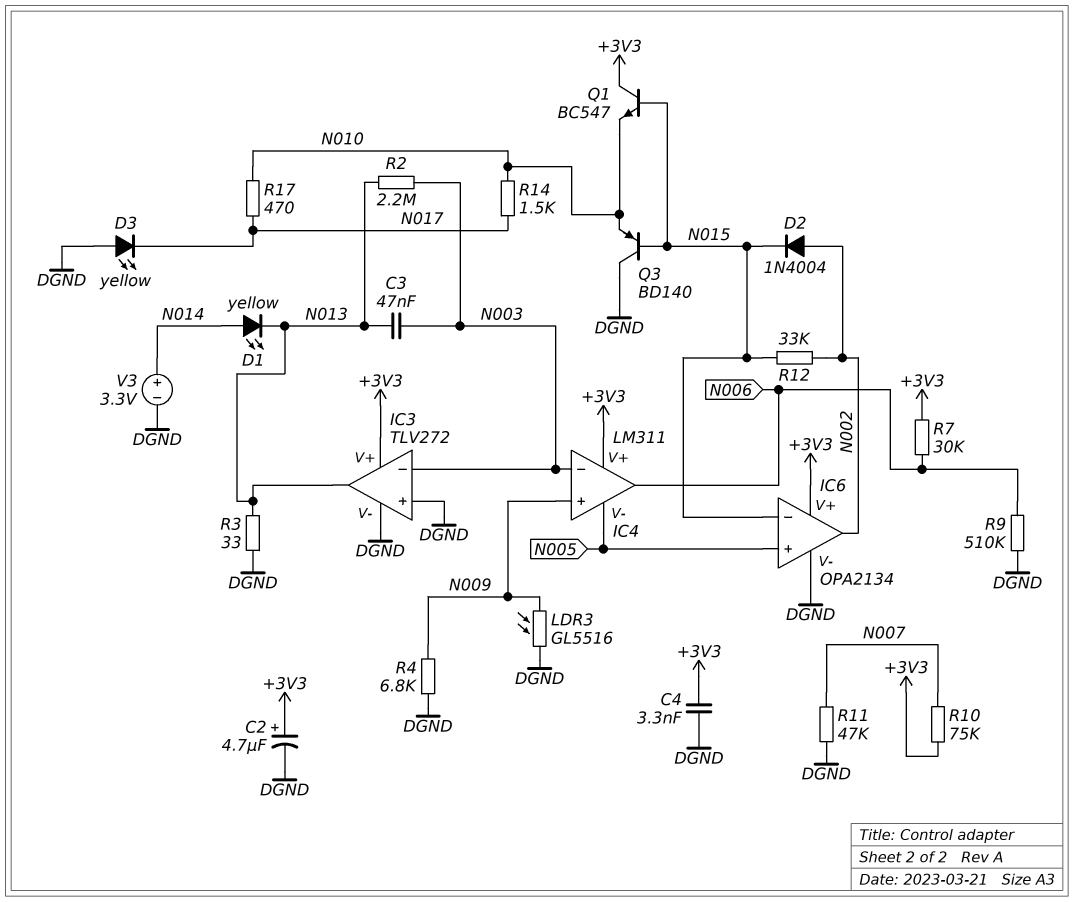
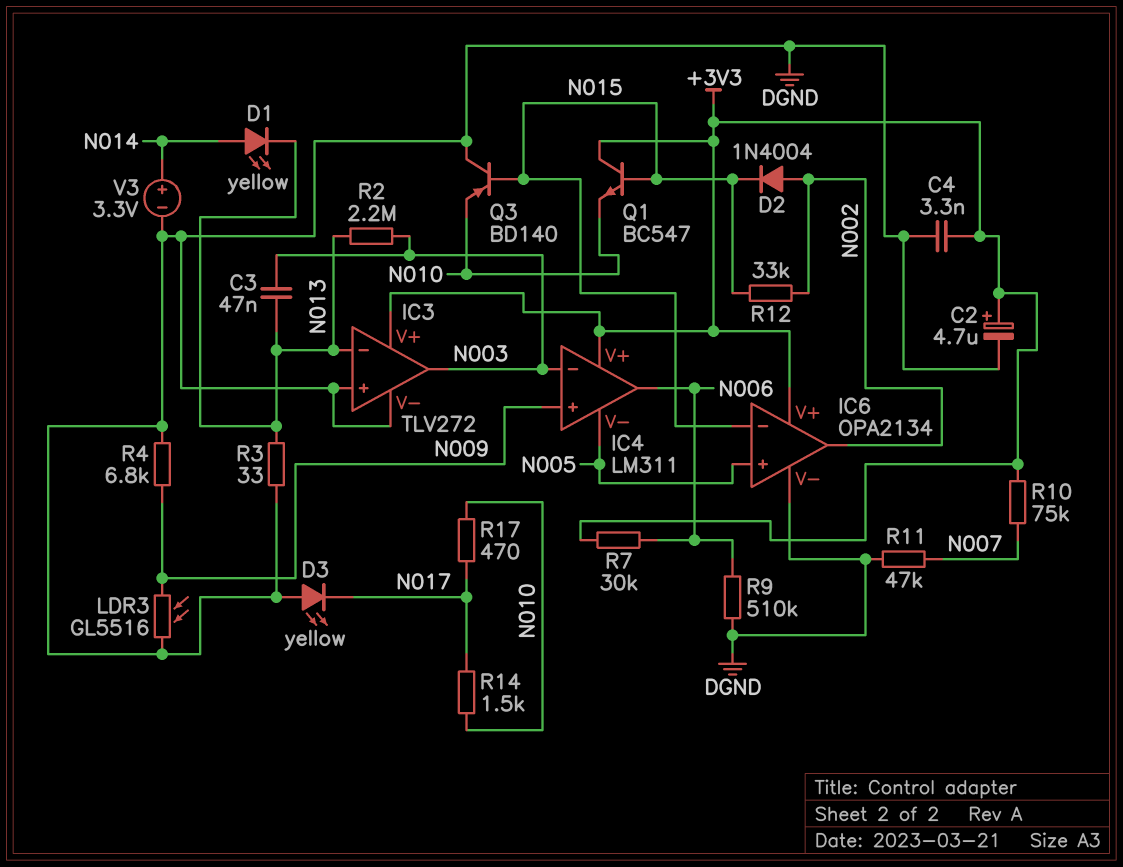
IC3 pin in-: N003 -> N013
IC3 pin out: N013 -> N003

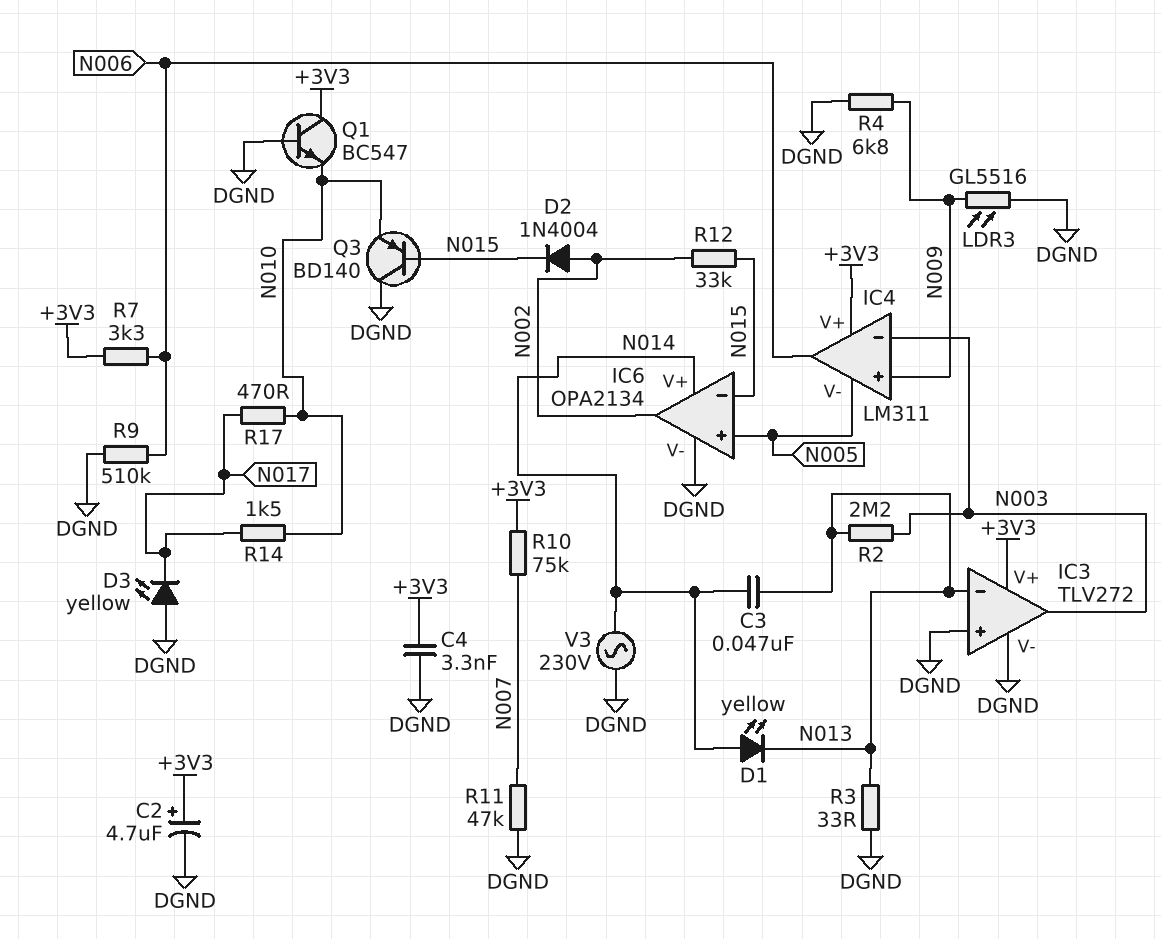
C3: 47nF (N003, N013) -> 47nF (N013, N014)
IC6 pin V+: +3V3 -> N014
Q1: NPN BC547 (B N015, C +3V3, E N010) -> NPN BC547 (B DGND, C +3V3, E N010)
R7: 30k (+3V3, N006) -> 3.3k (+3V3, N006)
V3: 3.3V (plus N014, minus DGND) -> AC 230V (DGND, N014)

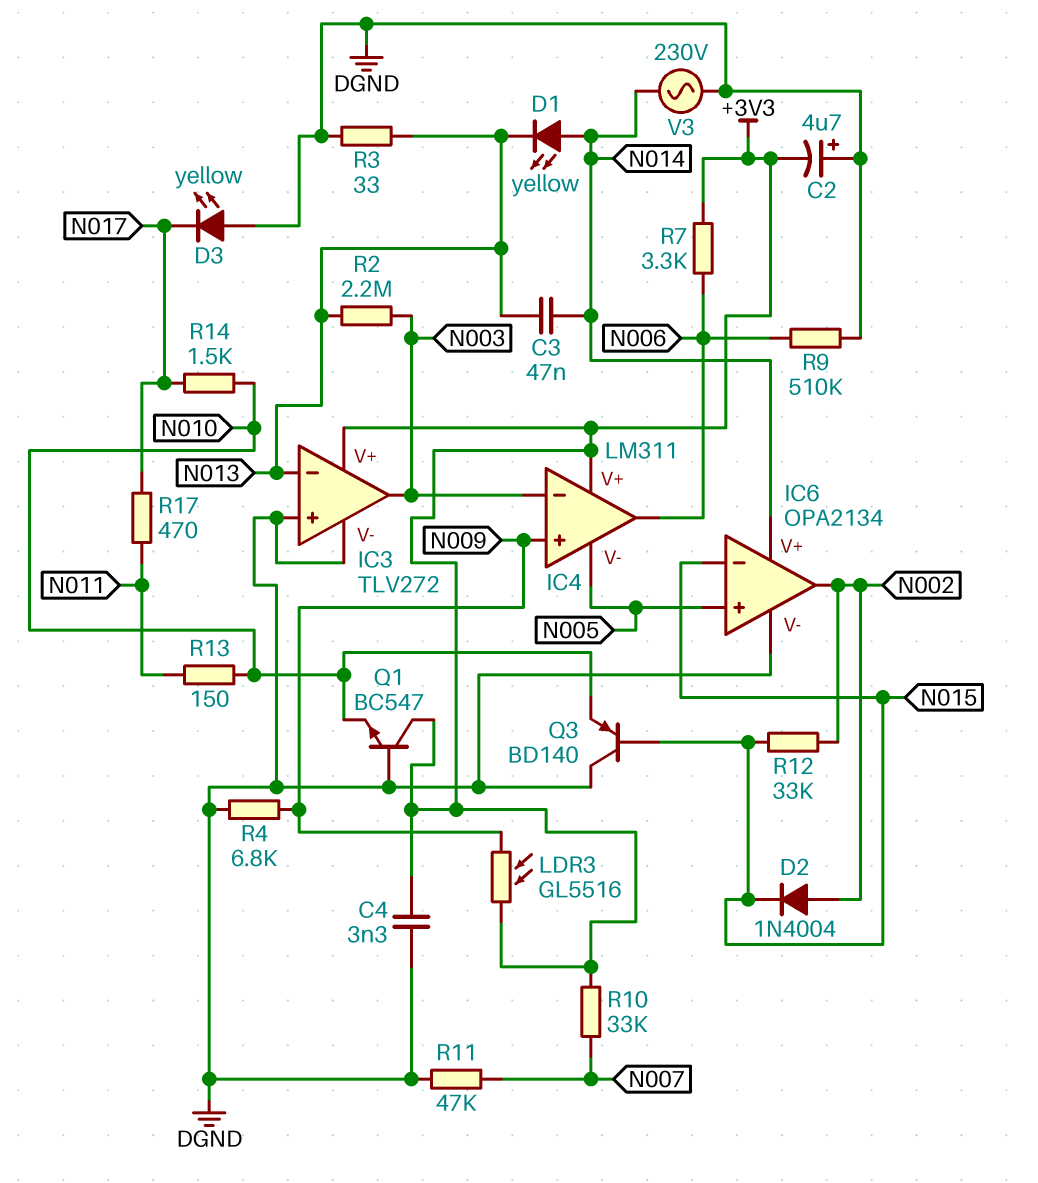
C2: 4.7uF (plus +3V3, minus DGND) -> 4.7uF (plus DGND, minus +3V3)
LDR3: GL5516 (DGND, N009) -> GL5516 (+3V3, N009)
R10: 75k (+3V3, N007) -> 33k (+3V3, N007)
R13: none -> 150 (N010, N011)
R17: 470 (N010, N017) -> 470 (N011, N017)

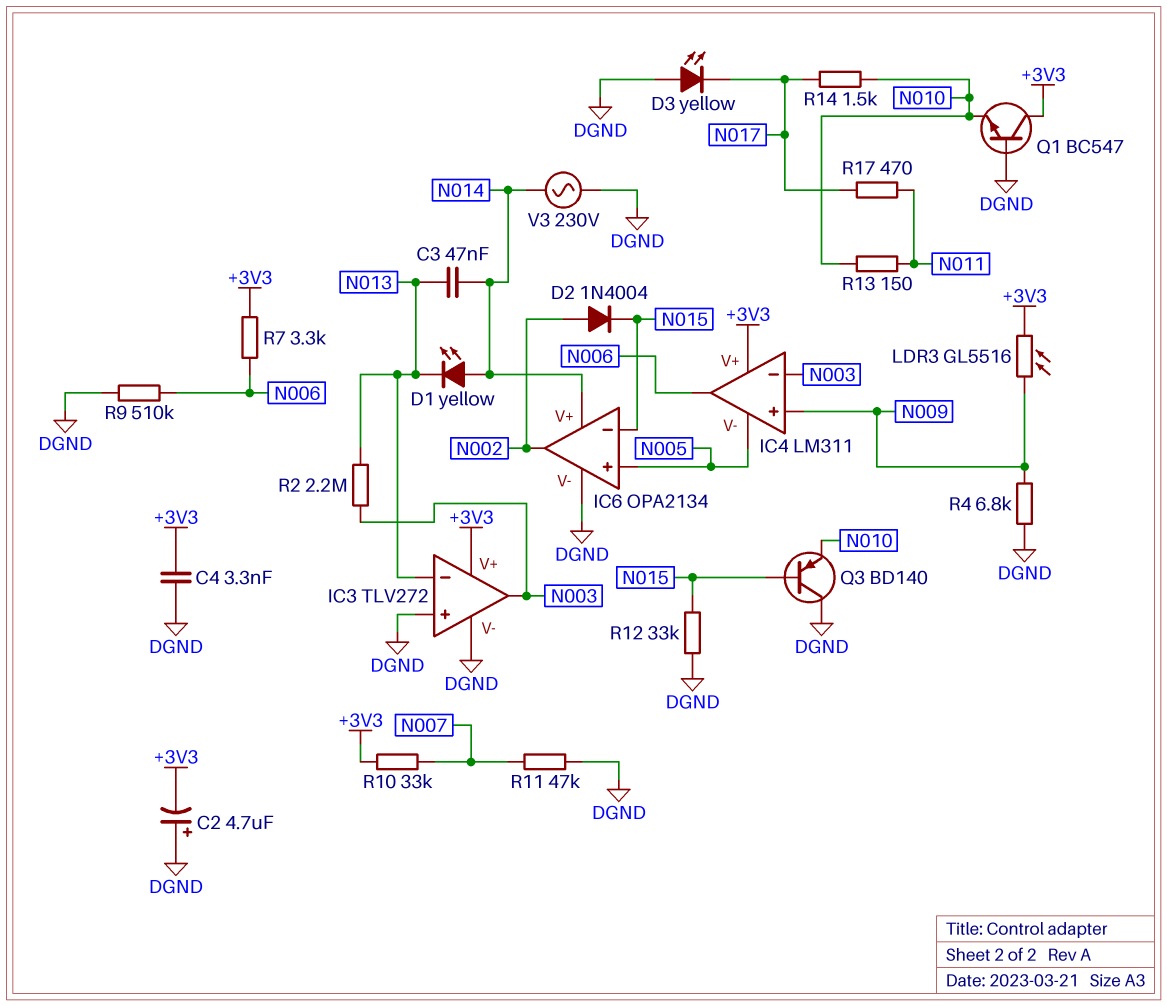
R3: 33 (DGND, N013) -> none
R12: 33k (N002, N015) -> 33k (DGND, N015)

